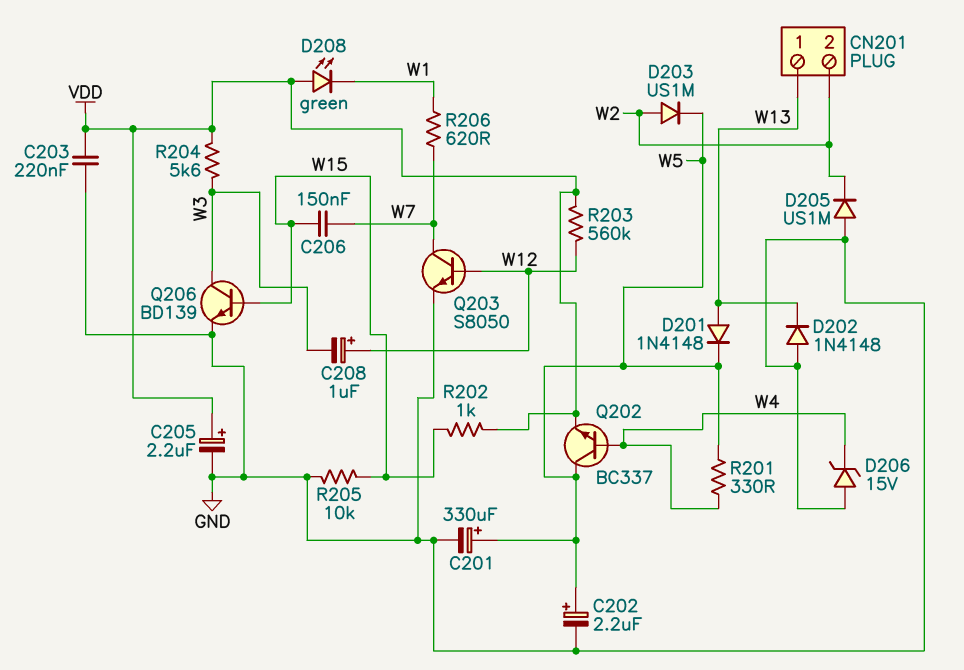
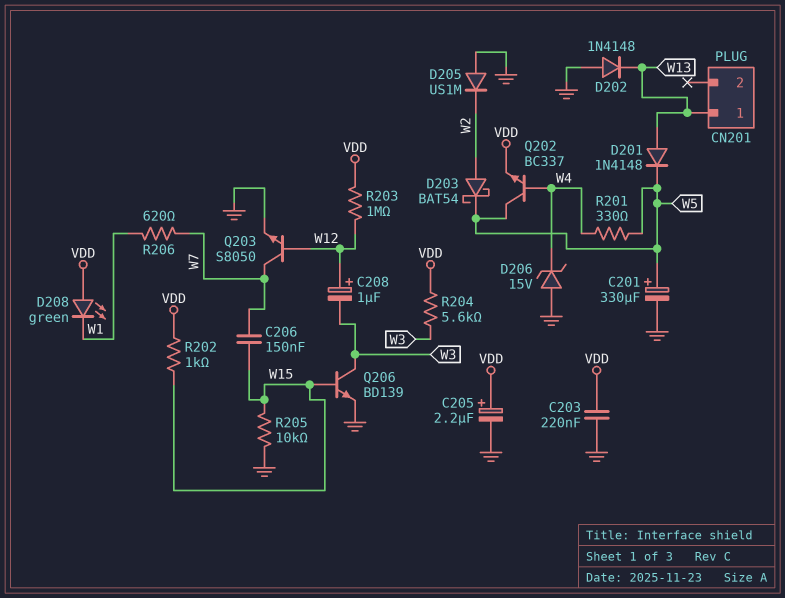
C202: 2.2uF (plus W5, minus GND) -> none
CN201 pin 2: W2 -> none
D203: diode US1M (A W2, K W5) -> schottky BAT54 (A W2, K W5)
R203: 560k (VDD, W12) -> 1M (VDD, W12)

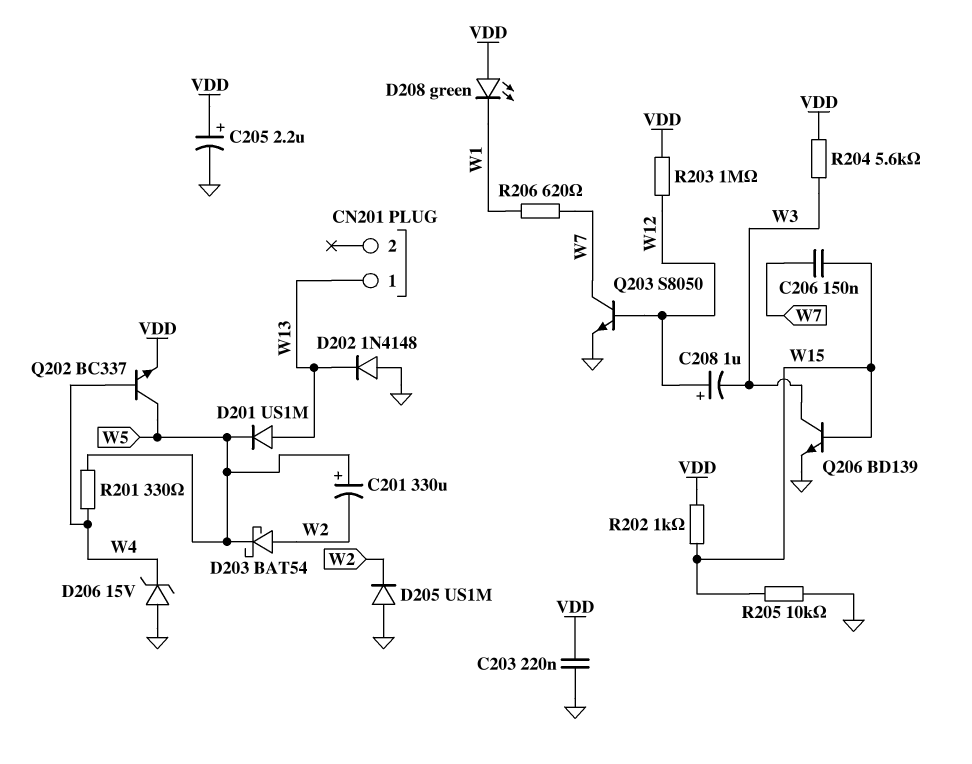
C201: 330uF (plus W5, minus GND) -> 330uF (plus W5, minus W2)
D201: diode 1N4148 (A W13, K W5) -> diode US1M (A W13, K W5)

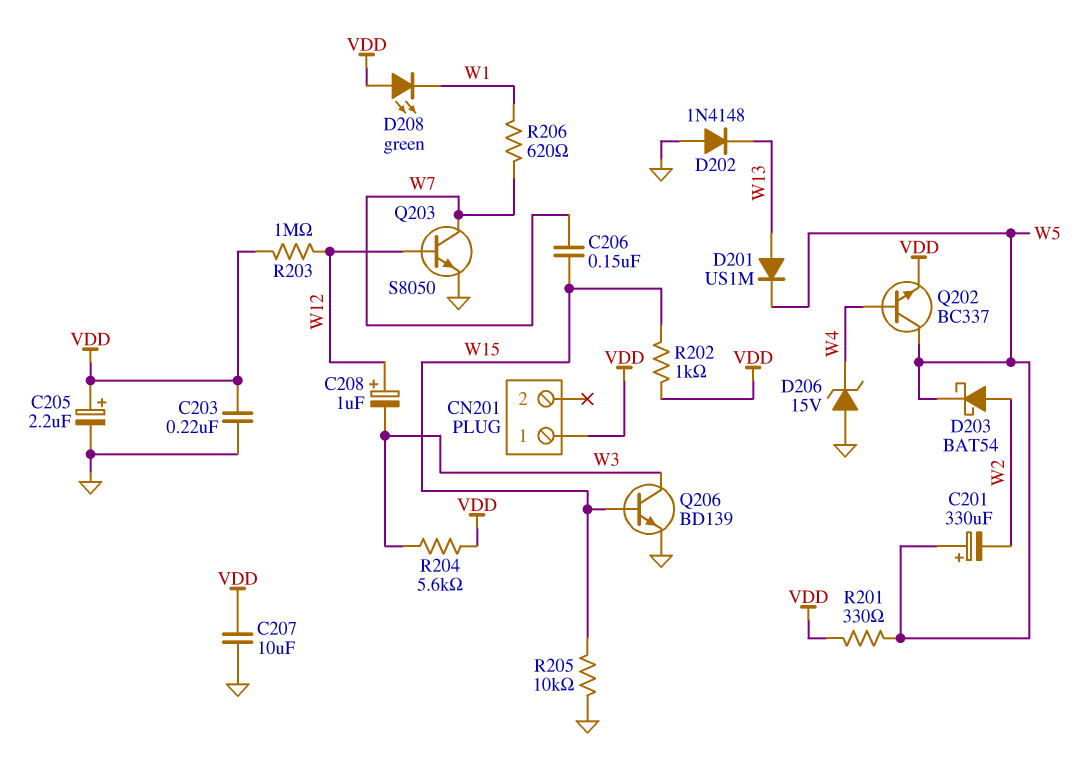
C207: none -> 10uF (GND, VDD)
CN201 pin 1: W13 -> VDD
D205: diode US1M (A GND, K W2) -> none
R201: 330 (W4, W5) -> 330 (VDD, W5)

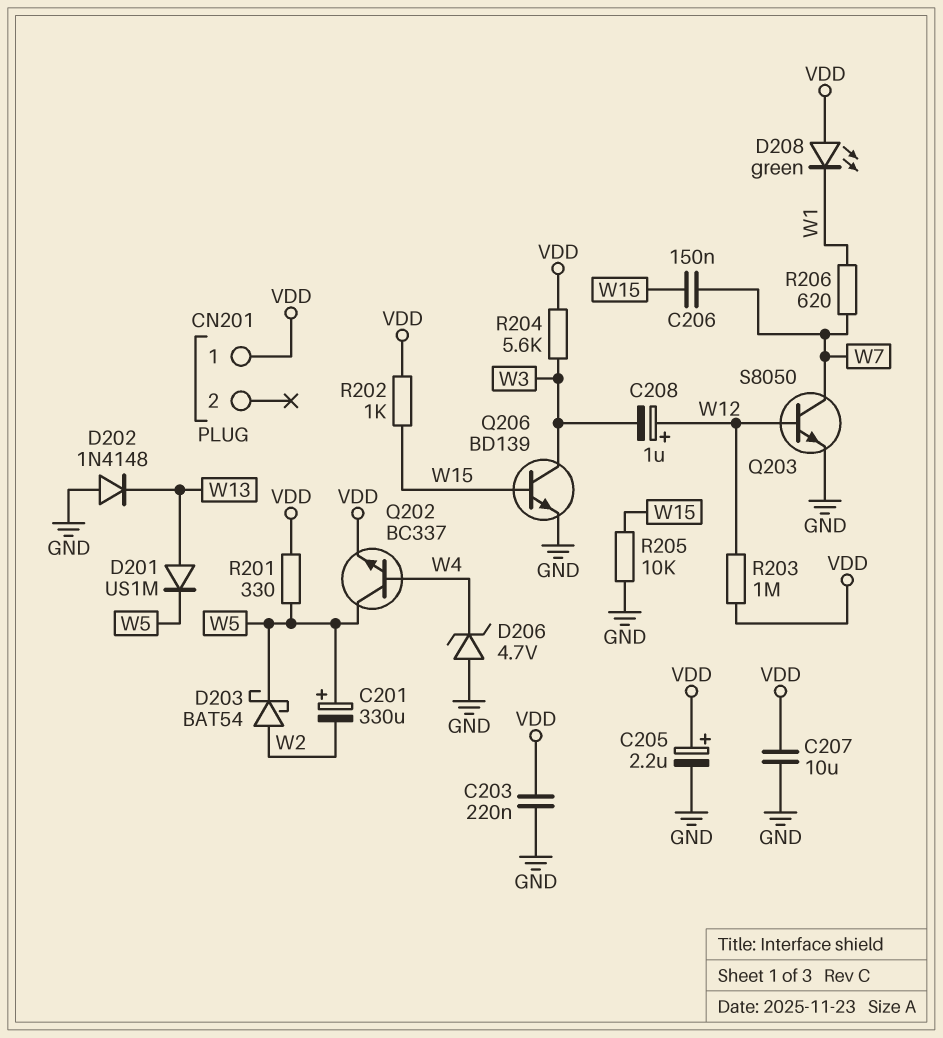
D206: zener 15V (A GND, K W4) -> zener 4.7V (A GND, K W4)

